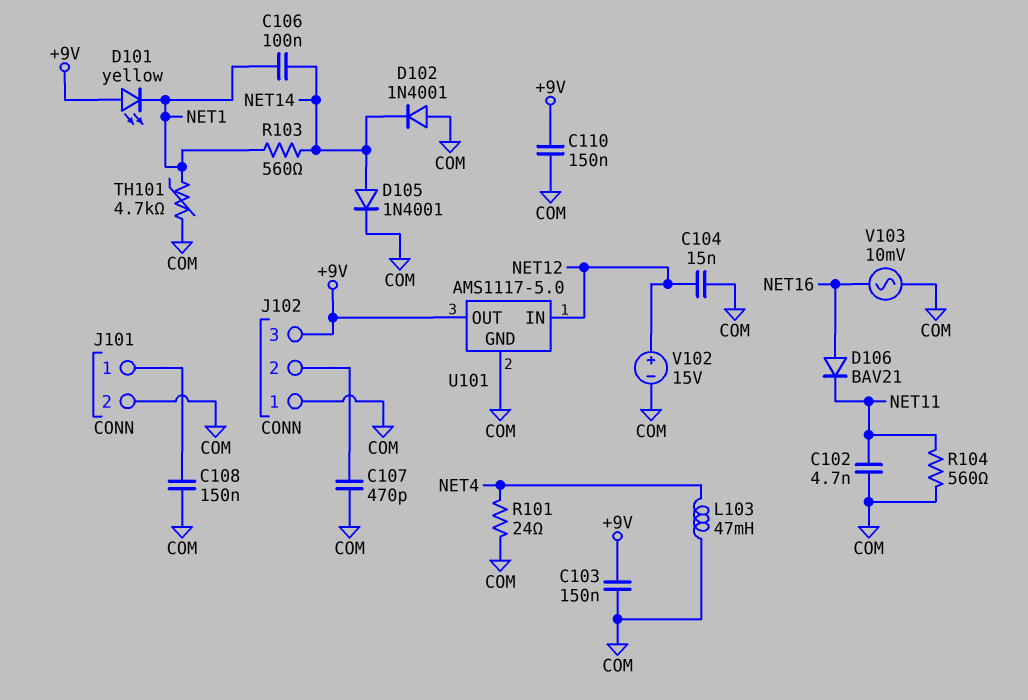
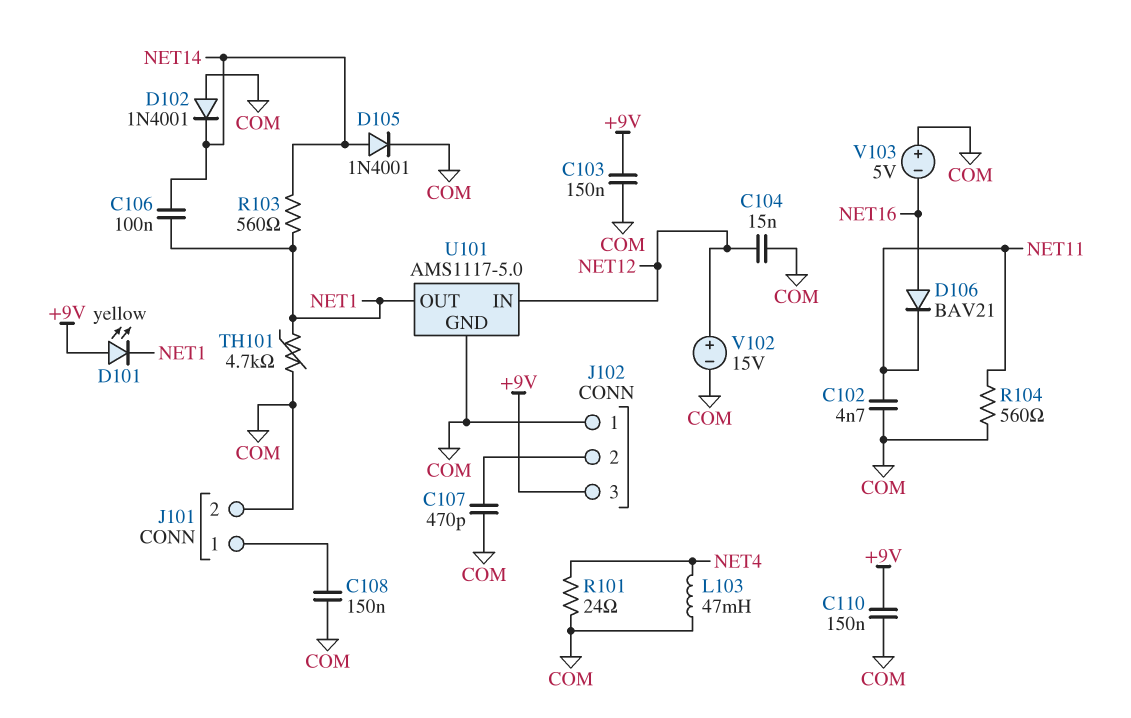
U101 pin OUT: +9V -> NET1
V103: AC 10mV (COM, NET16) -> 5V (plus COM, minus NET16)

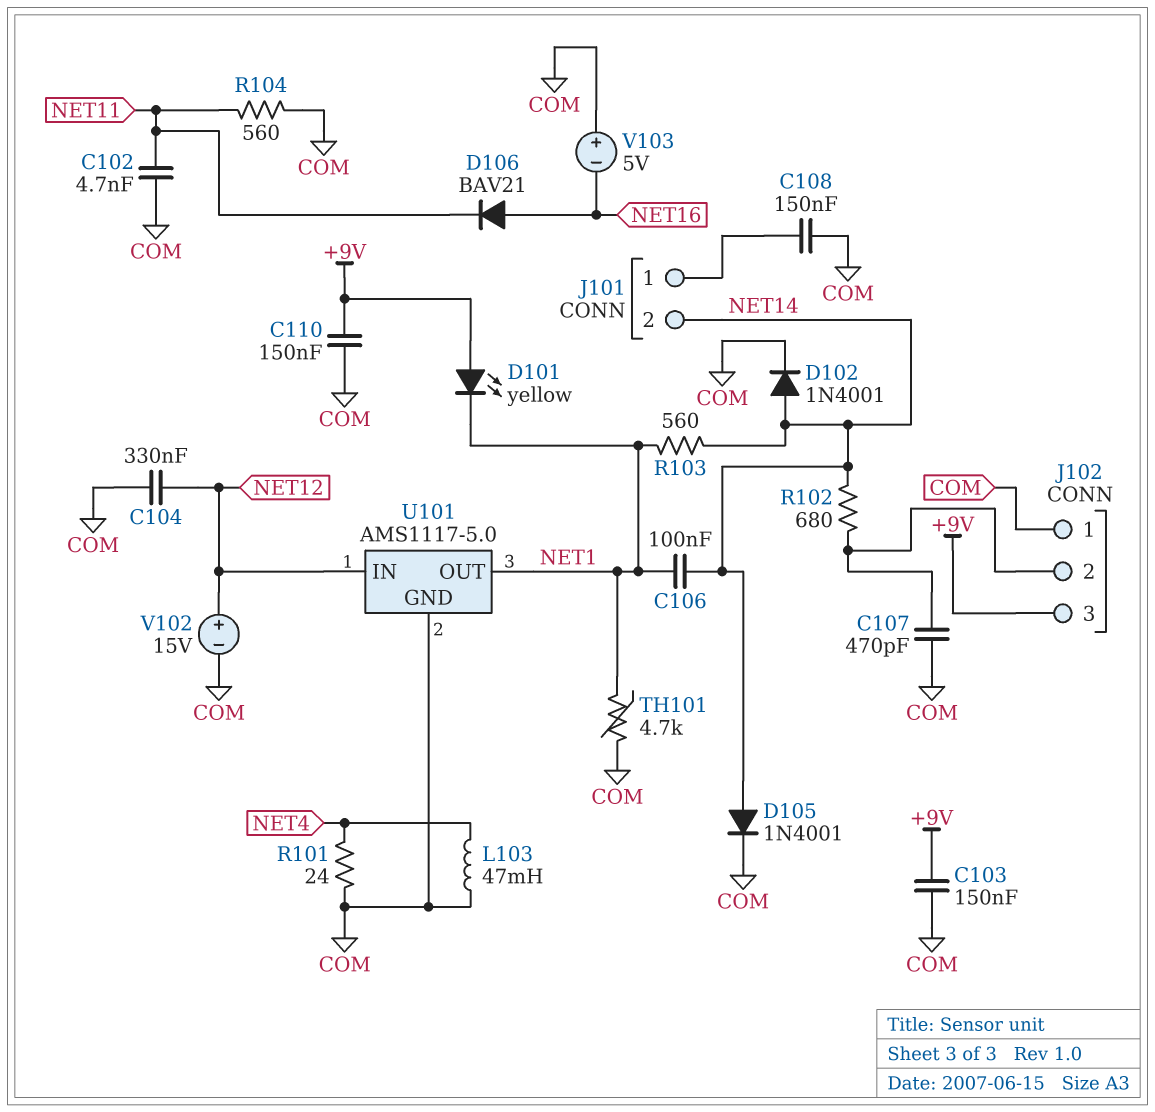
C104: 15nF (COM, NET12) -> 330nF (COM, NET12)
D102: diode 1N4001 (A COM, K NET14) -> diode 1N4001 (A NET14, K COM)
J101 pin 2: COM -> NET14
R102: none -> 680 (J102/2, NET14)

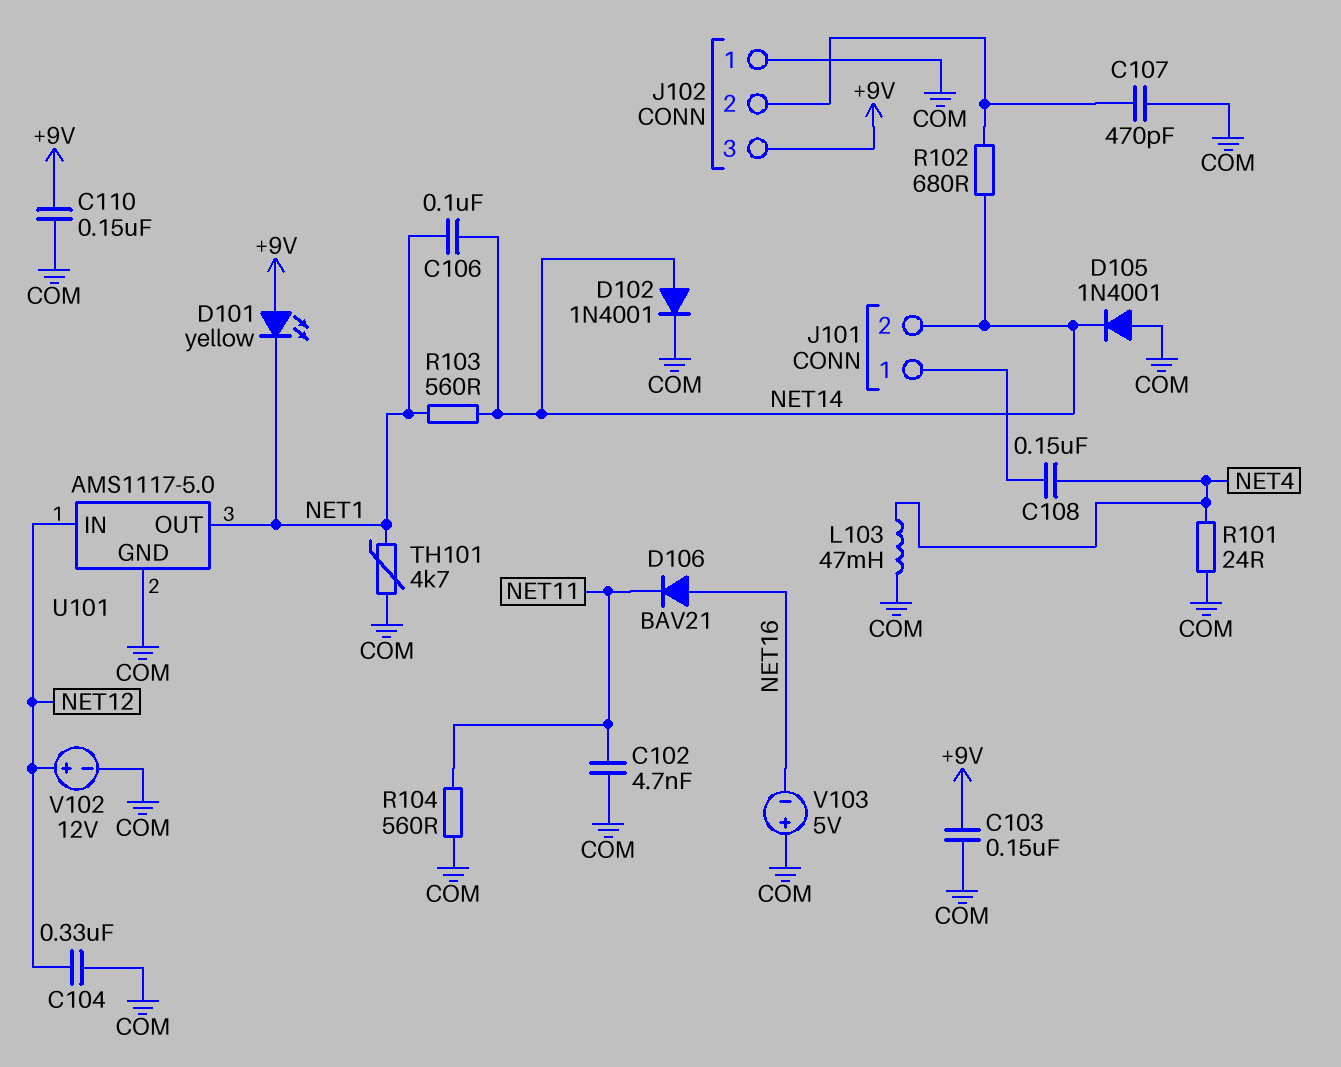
C108: 150nF (COM, J101/1) -> 150nF (J101/1, NET4)
D105: diode 1N4001 (A NET14, K COM) -> diode 1N4001 (A COM, K NET14)
V102: 15V (plus NET12, minus COM) -> 12V (plus NET12, minus COM)

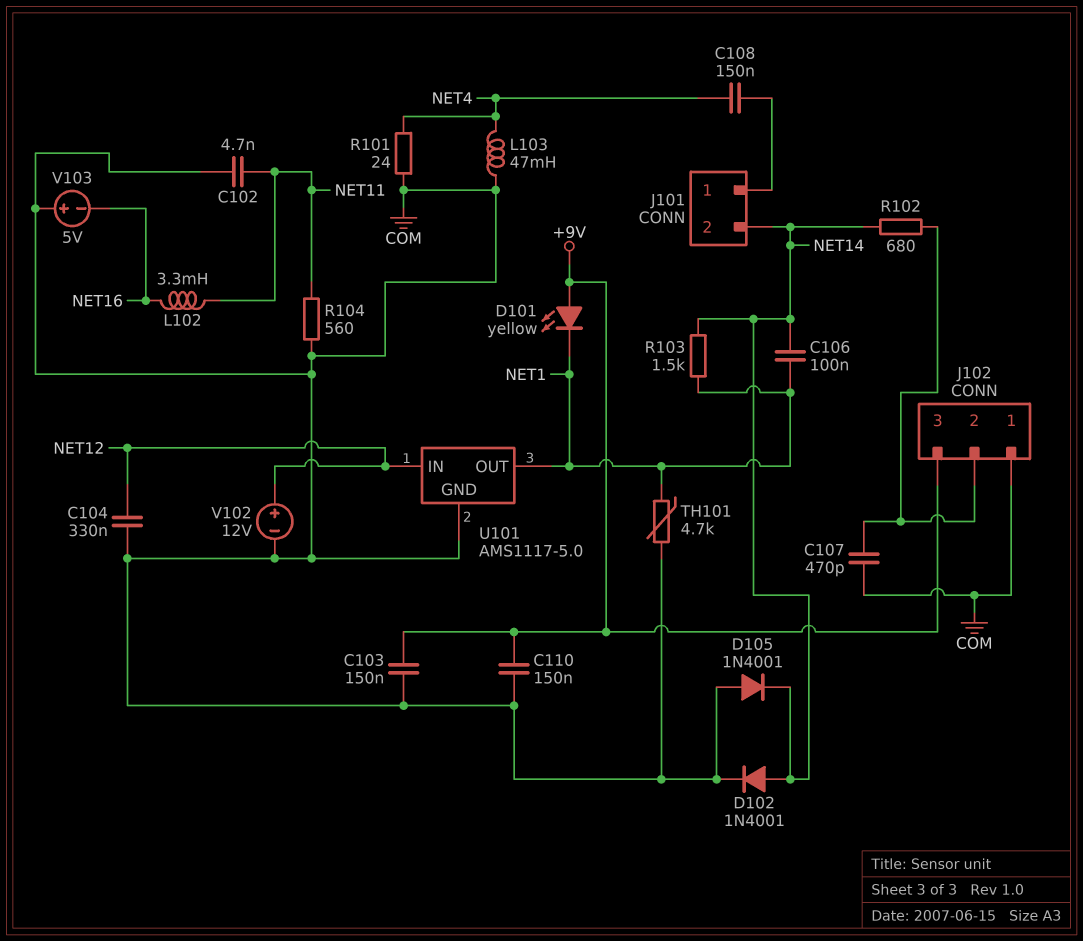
D106: diode BAV21 (A NET16, K NET11) -> none
L102: none -> 3.3mH (NET11, NET16)
R103: 560 (NET1, NET14) -> 1.5k (NET1, NET14)

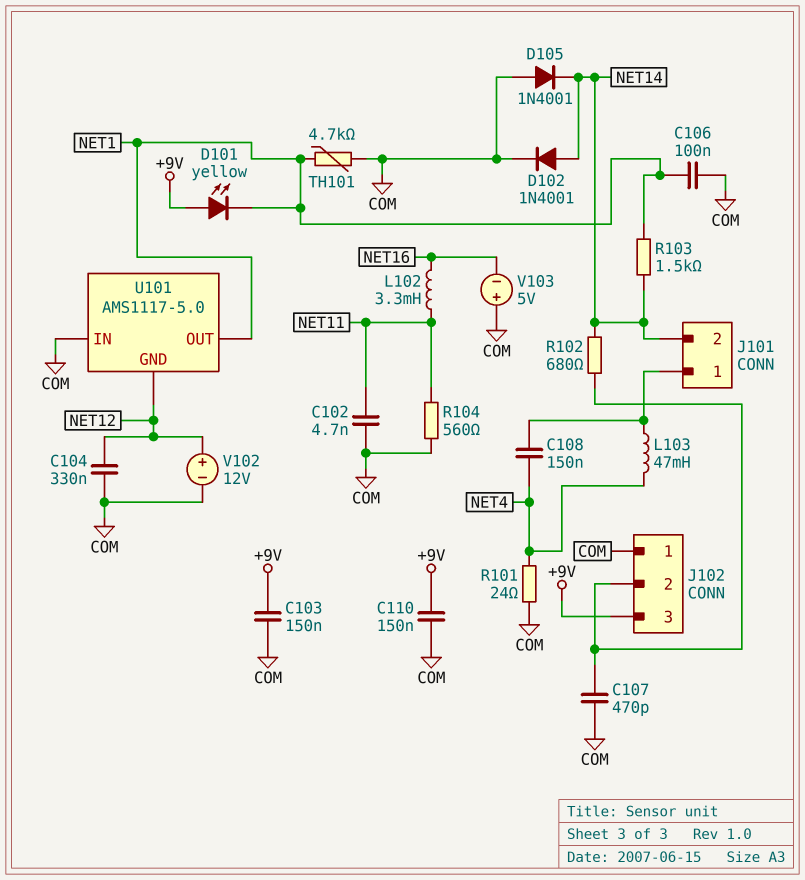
C106: 100nF (NET1, NET14) -> 100nF (COM, NET1)
L103: 47mH (COM, NET4) -> 47mH (J101/1, NET4)
U101 pin GND: COM -> NET12
U101 pin IN: NET12 -> COM

